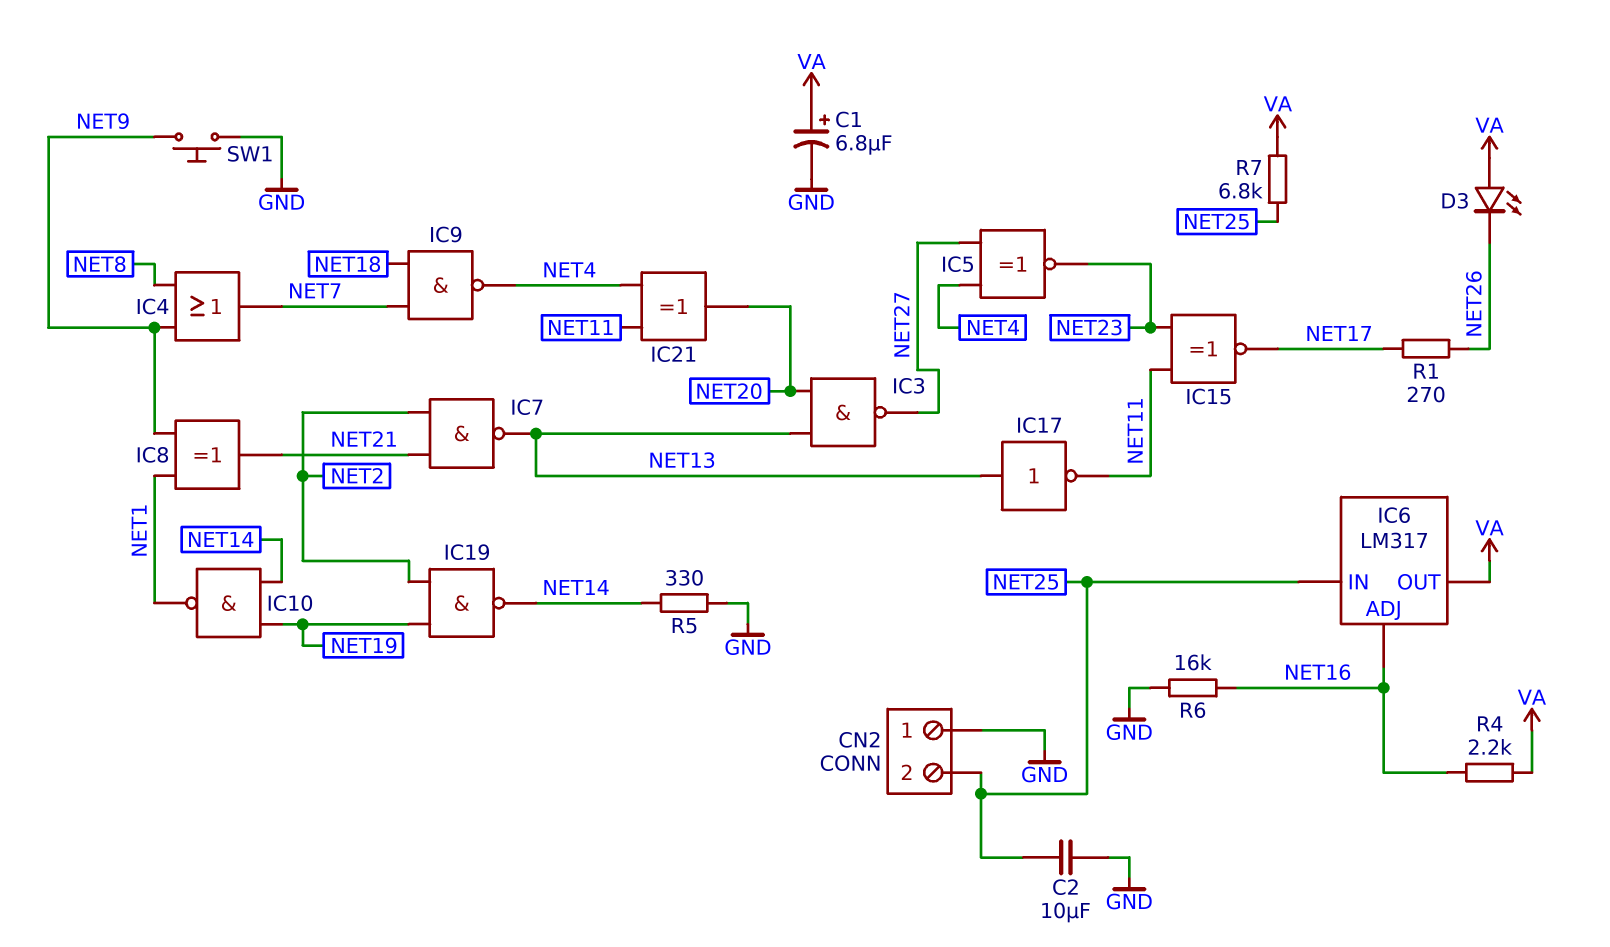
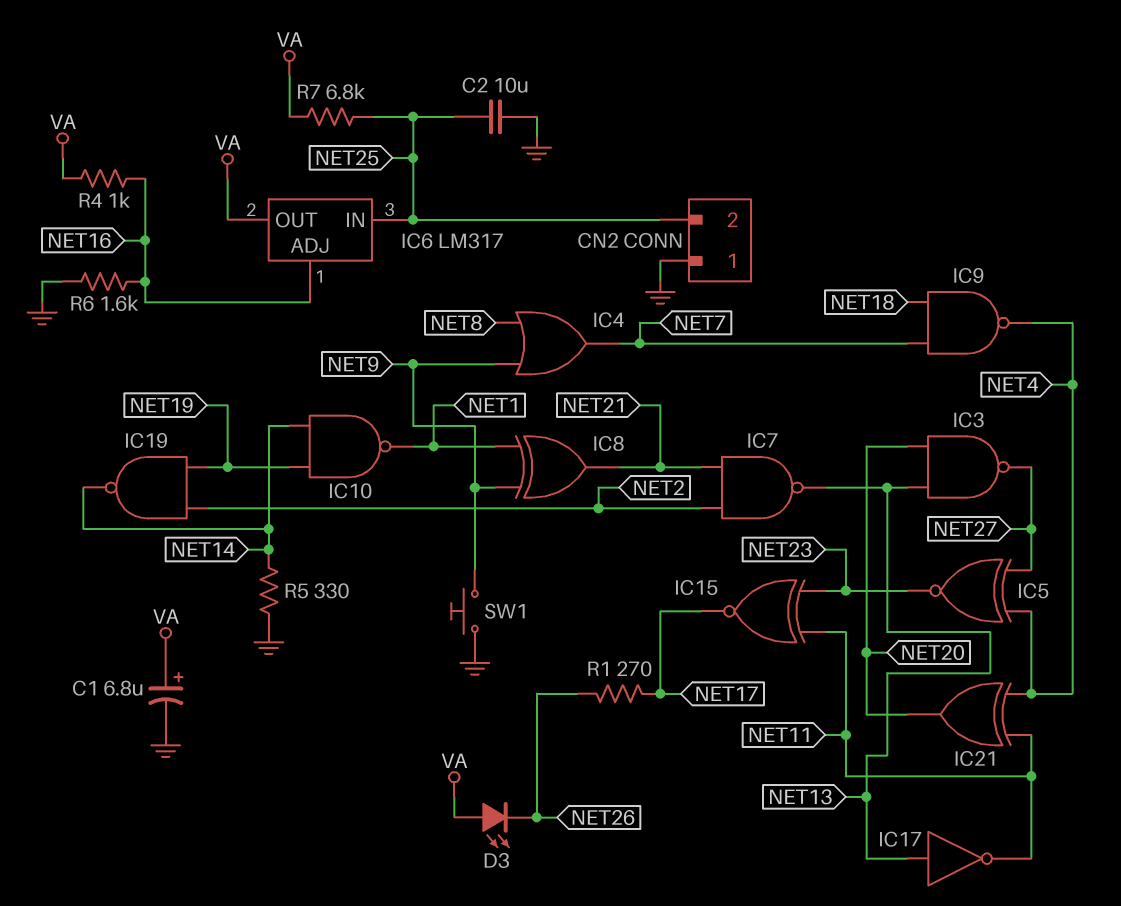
R4: 2.2k (NET16, VA) -> 1k (NET16, VA)
R6: 16k (GND, NET16) -> 1.6k (GND, NET16)

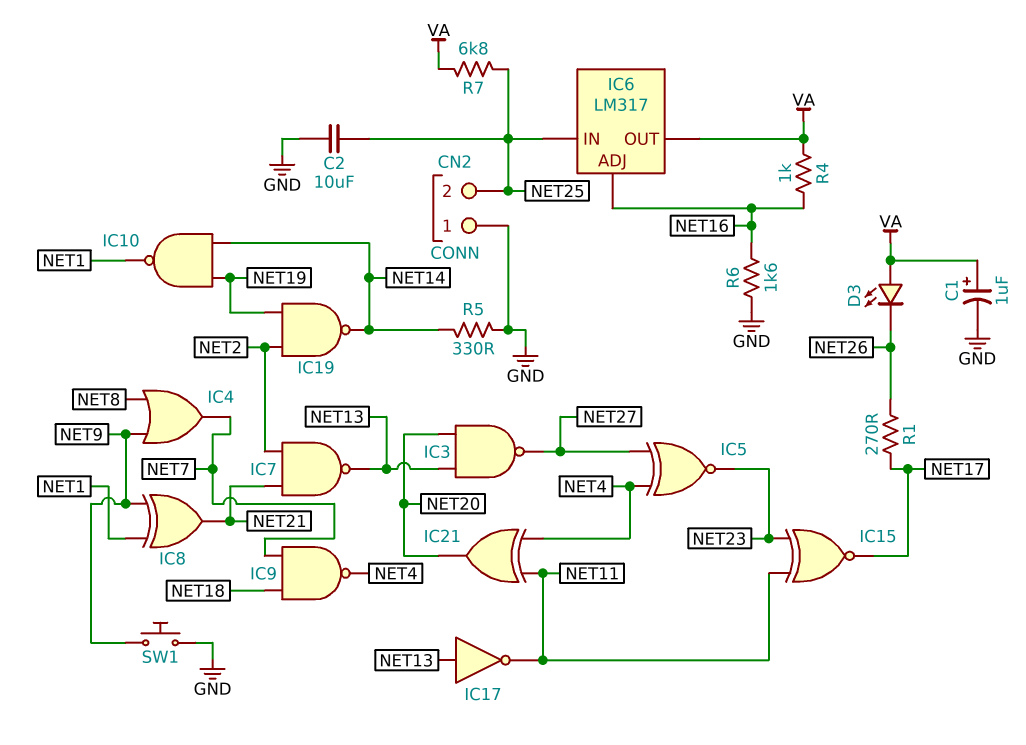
C1: 6.8uF (plus VA, minus GND) -> 1uF (plus VA, minus GND)

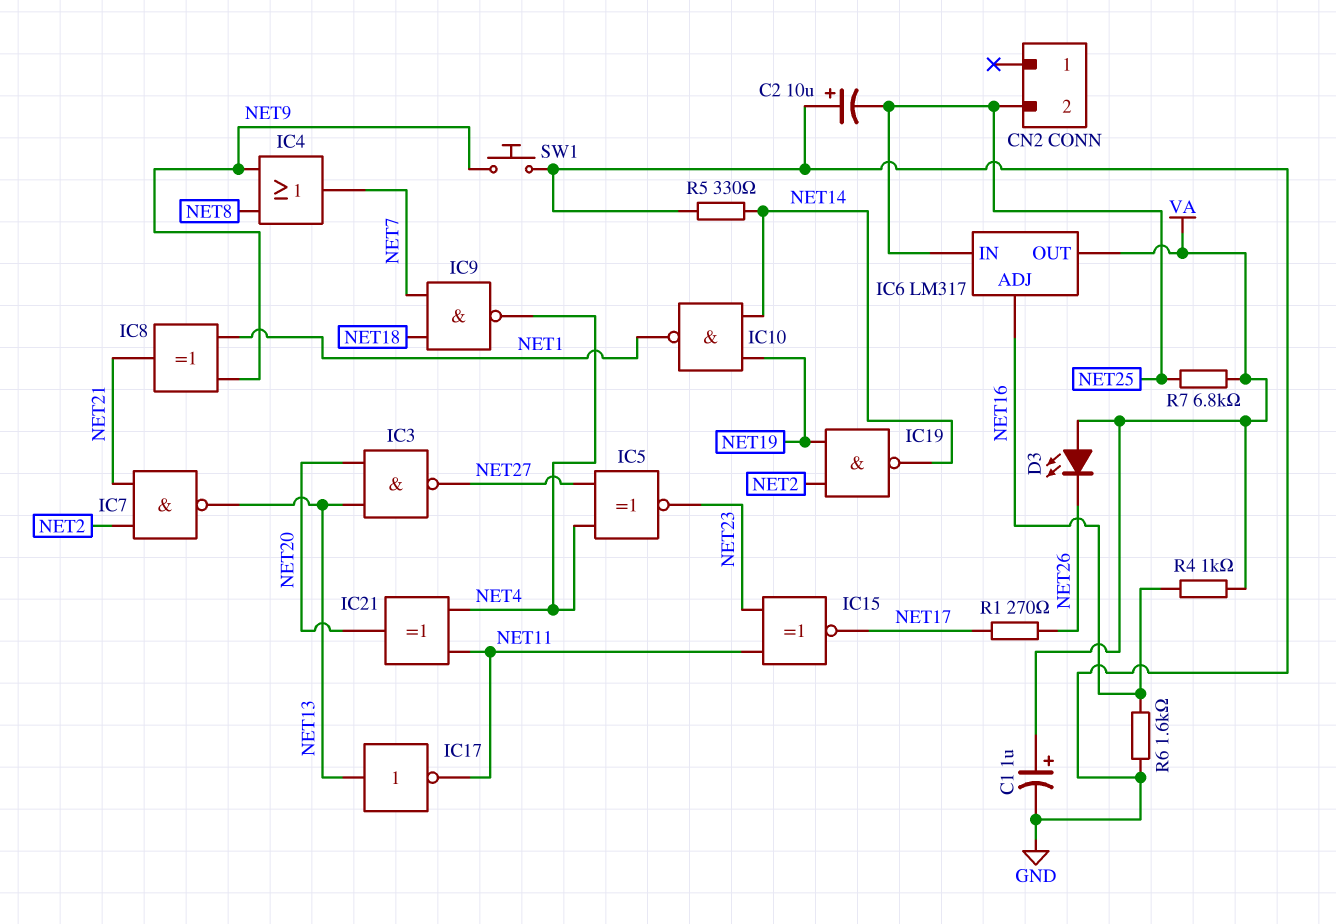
C2: 10uF (GND, NET25) -> 10uF (plus GND, minus NET25)
CN2 pin 1: GND -> none

